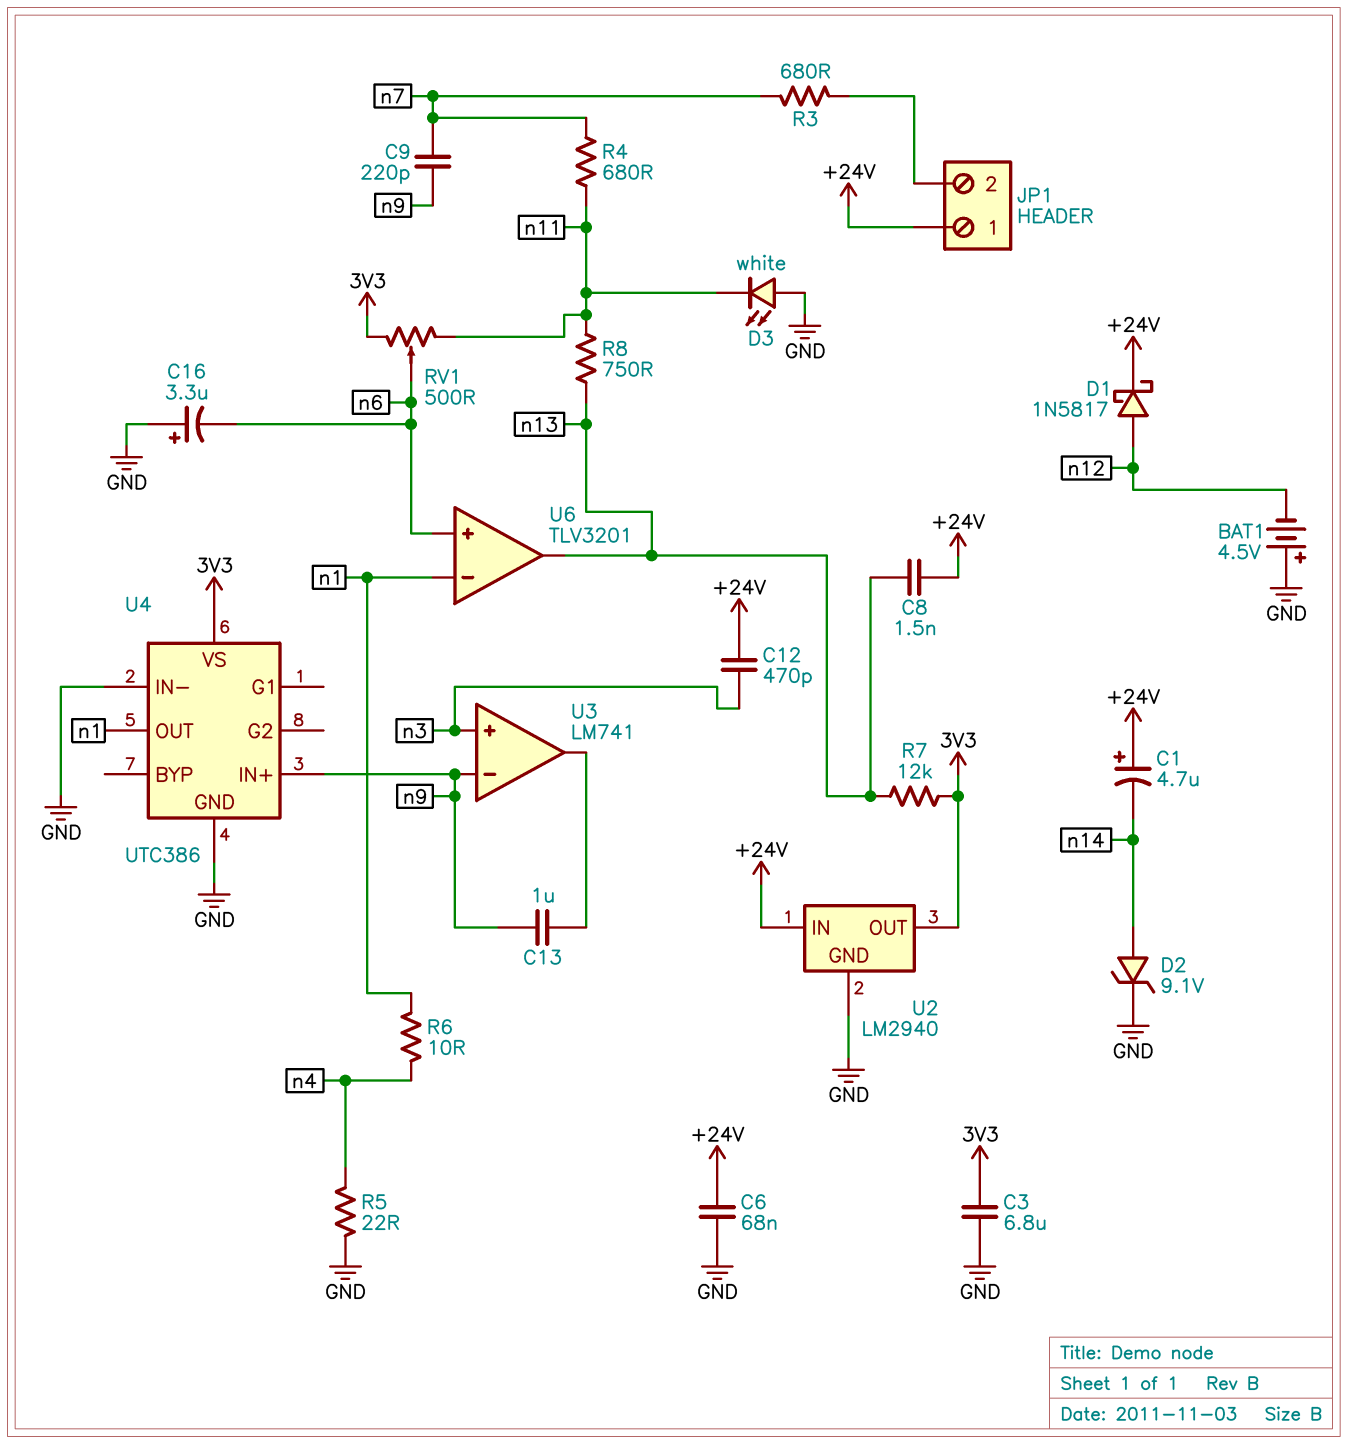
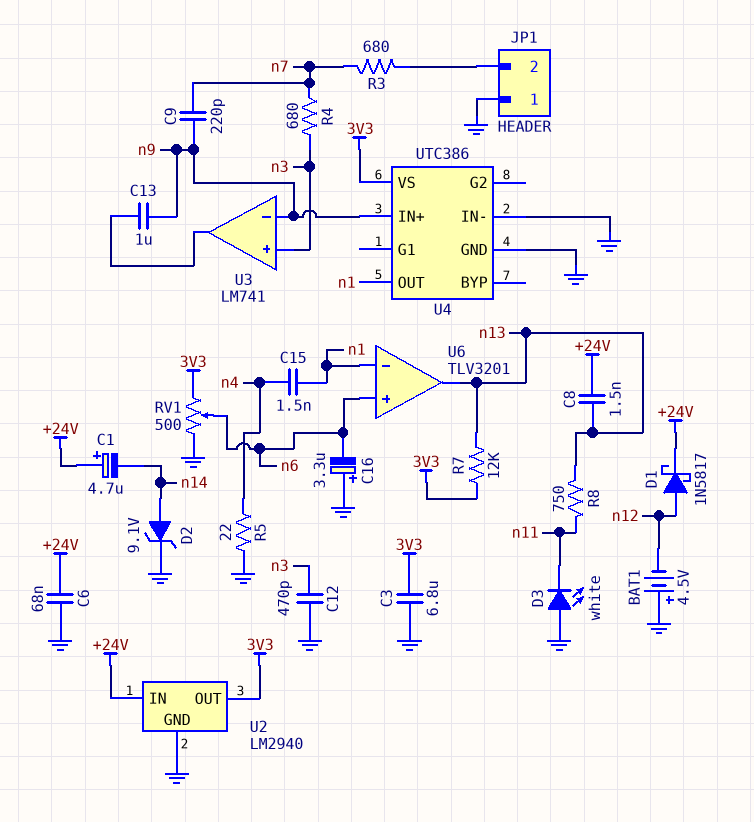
C12: 470pF (+24V, n3) -> 470pF (GND, n3)
C15: none -> 1.5nF (n1, n4)
JP1 pin 1: +24V -> GND
R4: 680 (n7, n11) -> 680 (n3, n7)
R6: 10 (n1, n4) -> none
RV1: 500 (3V3, n11, wiper n6) -> 500 (3V3, GND, wiper n6)

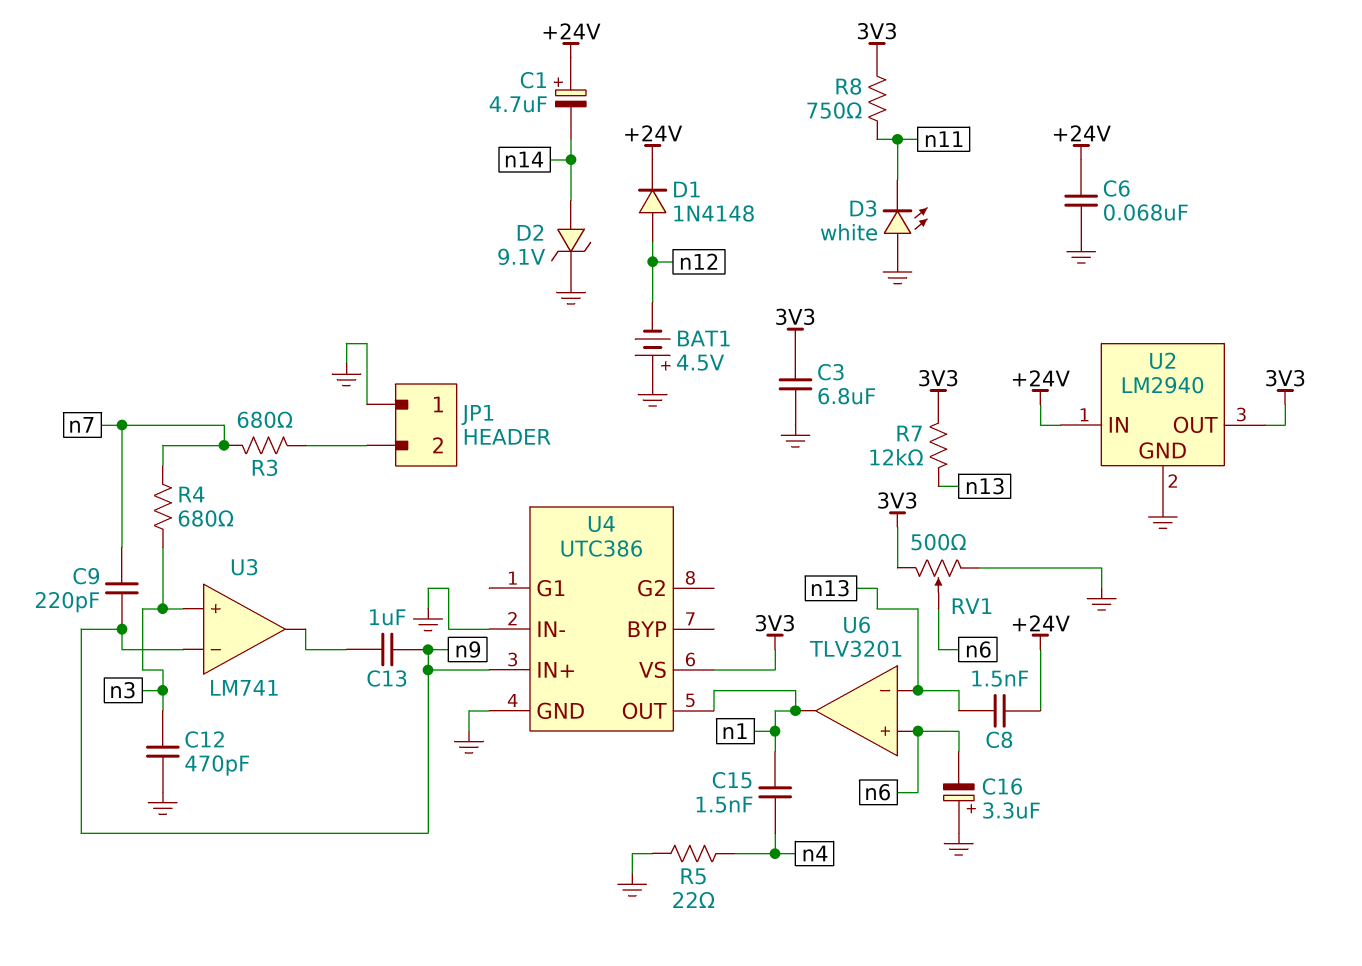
D1: schottky 1N5817 (A n12, K +24V) -> diode 1N4148 (A n12, K +24V)
R8: 750 (n11, n13) -> 750 (3V3, n11)
U6 pin in-: n1 -> n13
U6 pin out: n13 -> n1

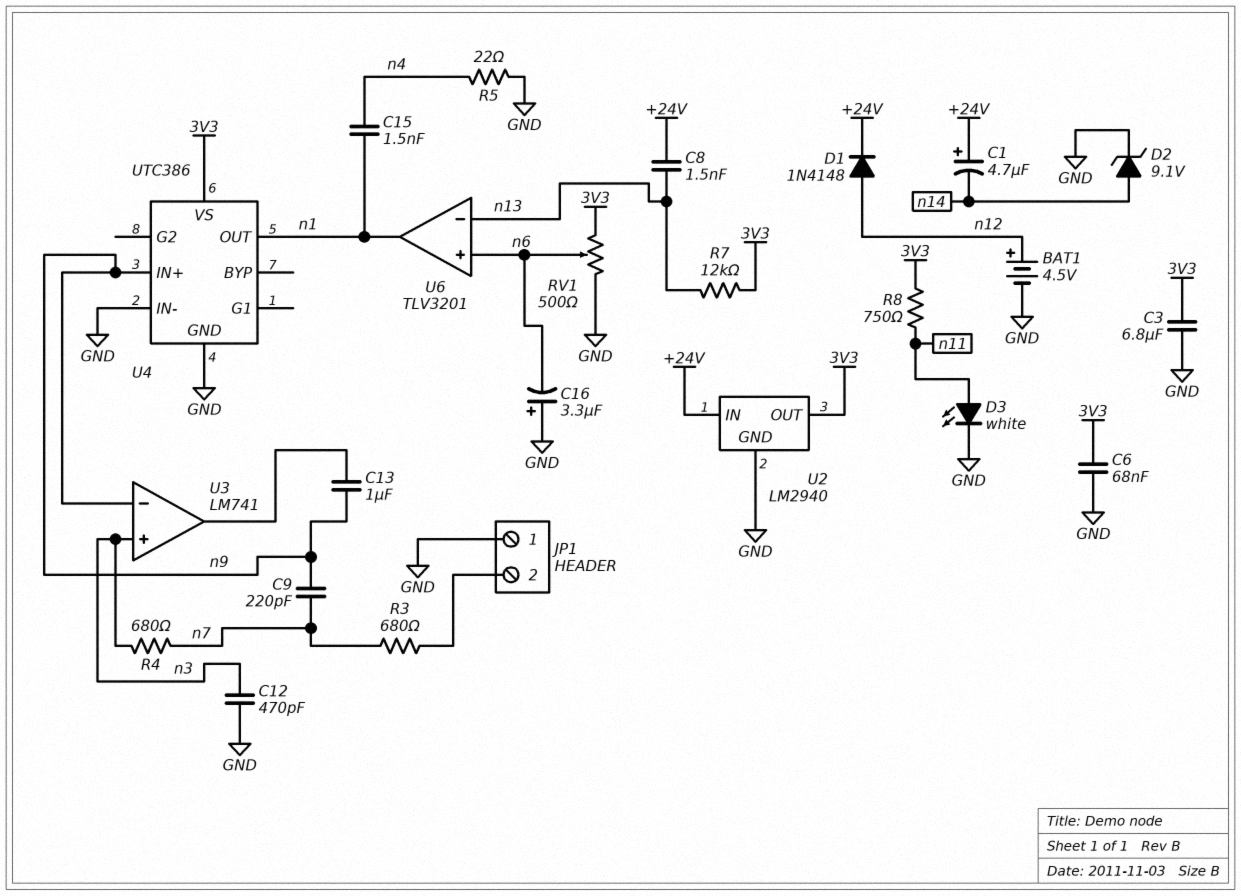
BAT1: 4.5V (plus GND, minus n12) -> 4.5V (plus n12, minus GND)
C6: 68nF (+24V, GND) -> 68nF (3V3, GND)
D3: LED white (A GND, K n11) -> LED white (A n11, K GND)

